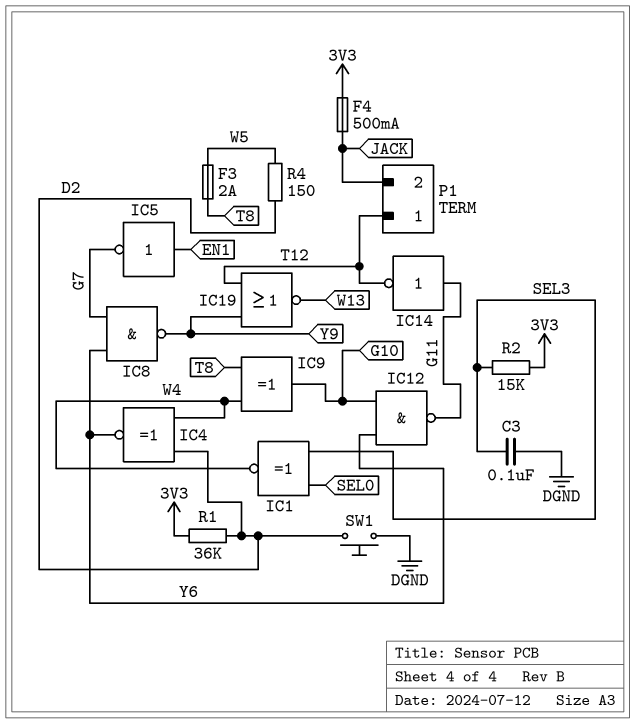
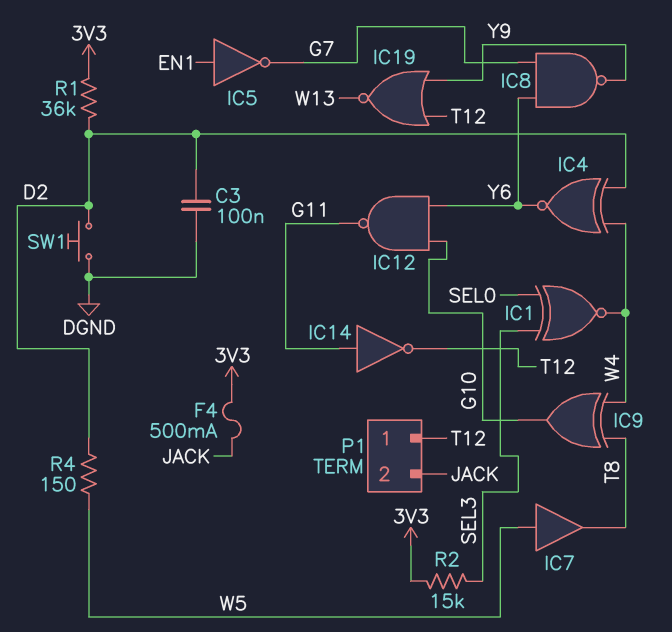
C3: 100nF (DGND, SEL3) -> 100nF (D2, DGND)
F3: 2A (T8, W5) -> none
IC7: none -> buffer (in W5, out T8)

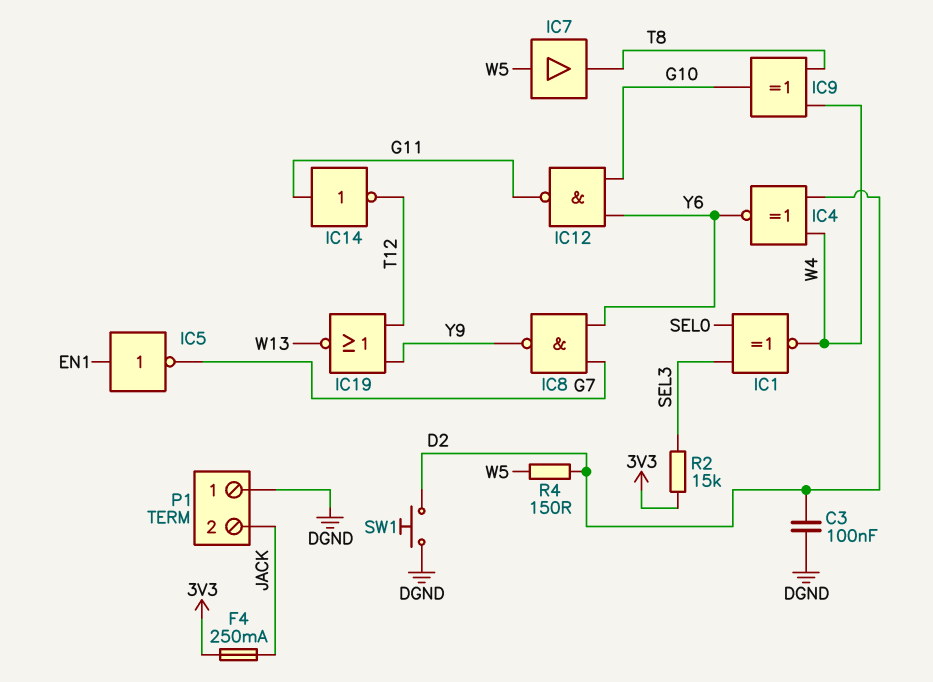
F4: 500mA (3V3, JACK) -> 250mA (3V3, JACK)
P1 pin 1: T12 -> DGND
R1: 36k (3V3, D2) -> none

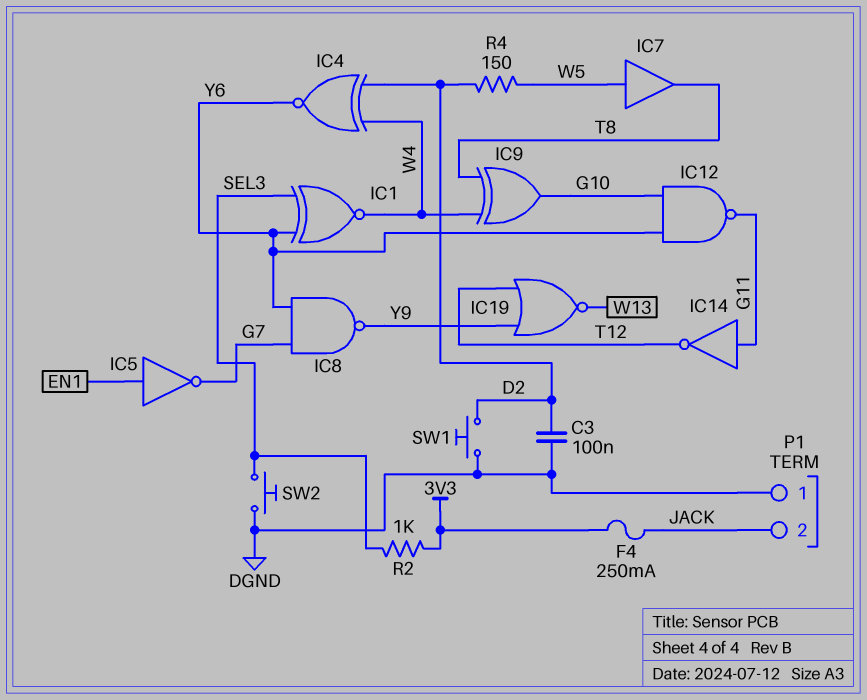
IC1: XNOR (in SEL0, in SEL3, out W4) -> XNOR (in SEL3, in Y6, out W4)
R2: 15k (3V3, SEL3) -> 1k (3V3, SEL3)
SW2: none -> button (DGND, SEL3)

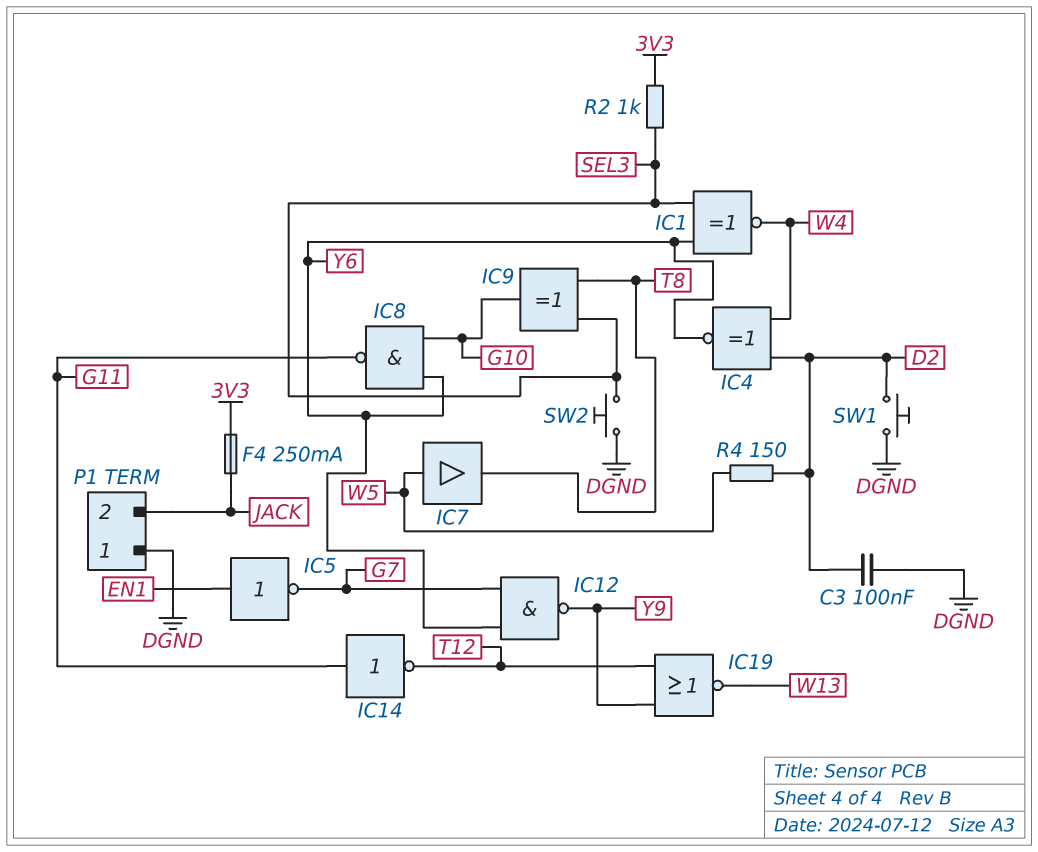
IC8: NAND (in G7, in Y6, out Y9) -> NAND (in G10, in Y6, out G11)
IC9: XOR (in T8, in W4, out G10) -> XOR (in SEL3, in T8, out G10)
IC12: NAND (in G10, in Y6, out G11) -> NAND (in G7, in Y6, out Y9)

